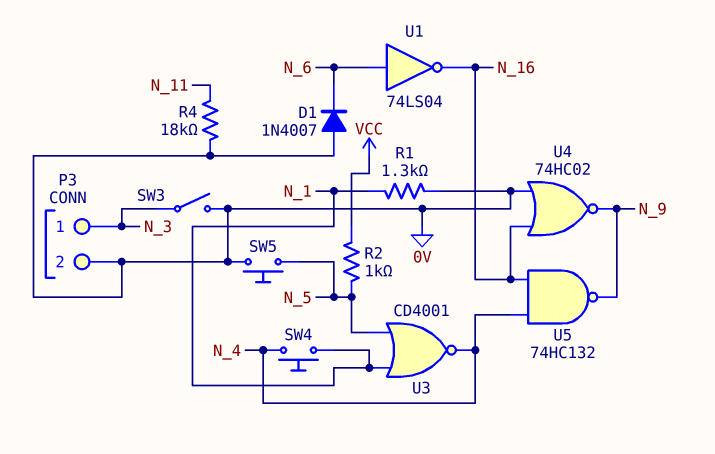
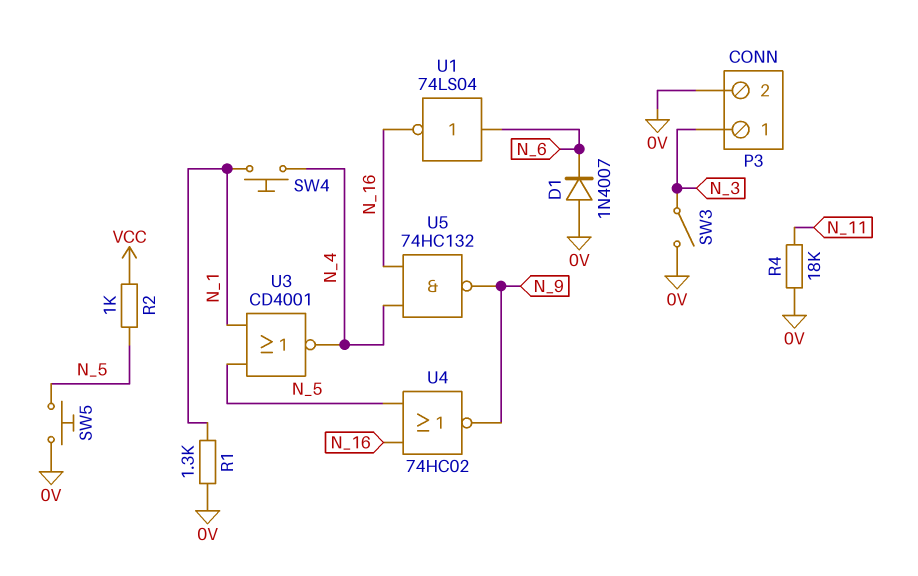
U4: NOR 74HC02 (in 0V, in N_16, out N_9) -> NOR 74HC02 (in N_5, in N_16, out N_9)

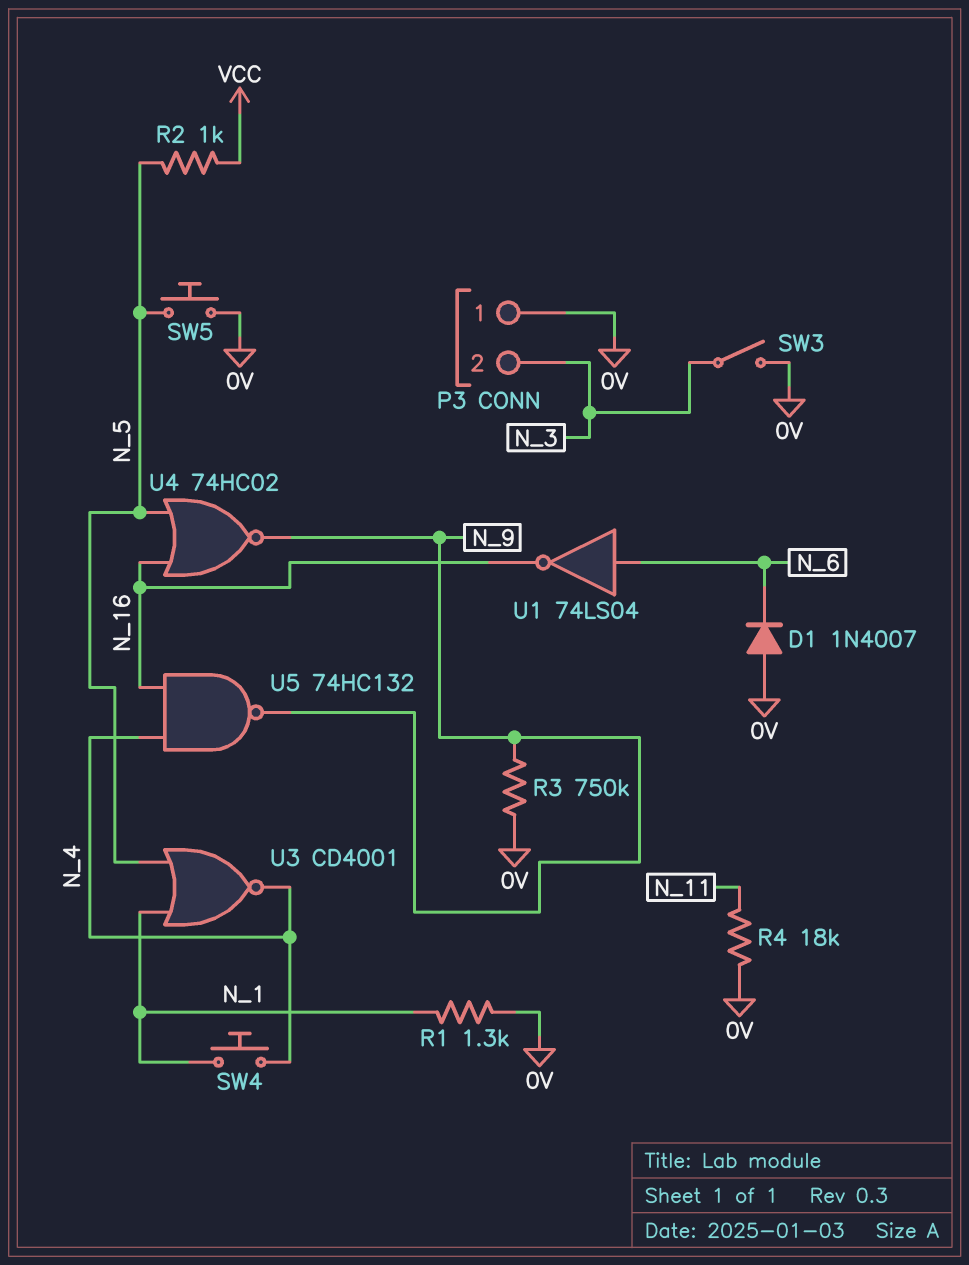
P3 pin 1: N_3 -> 0V
P3 pin 2: 0V -> N_3
R3: none -> 750k (0V, N_9)

